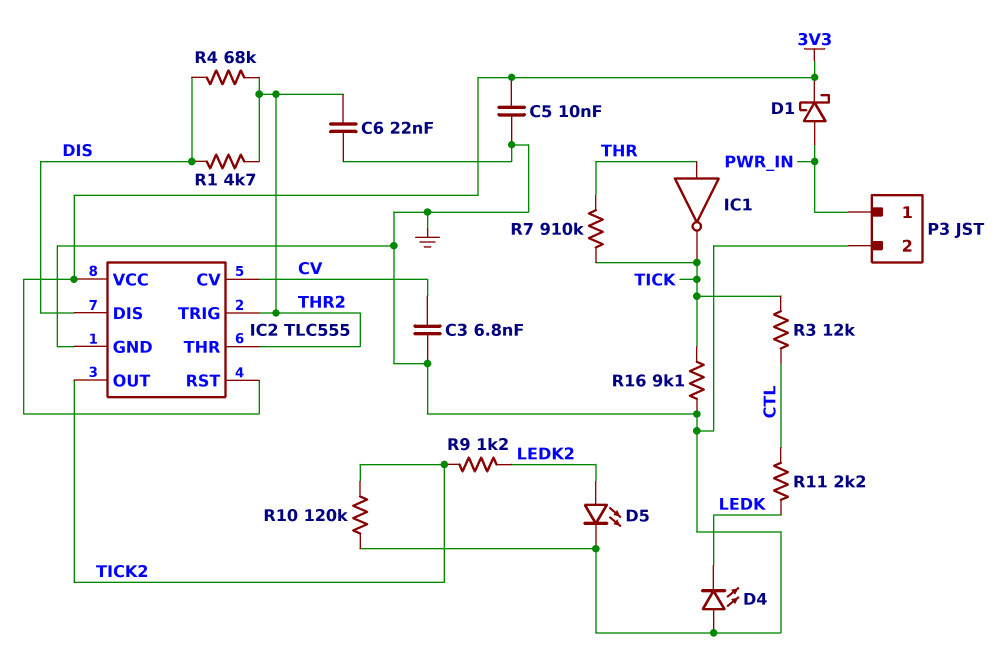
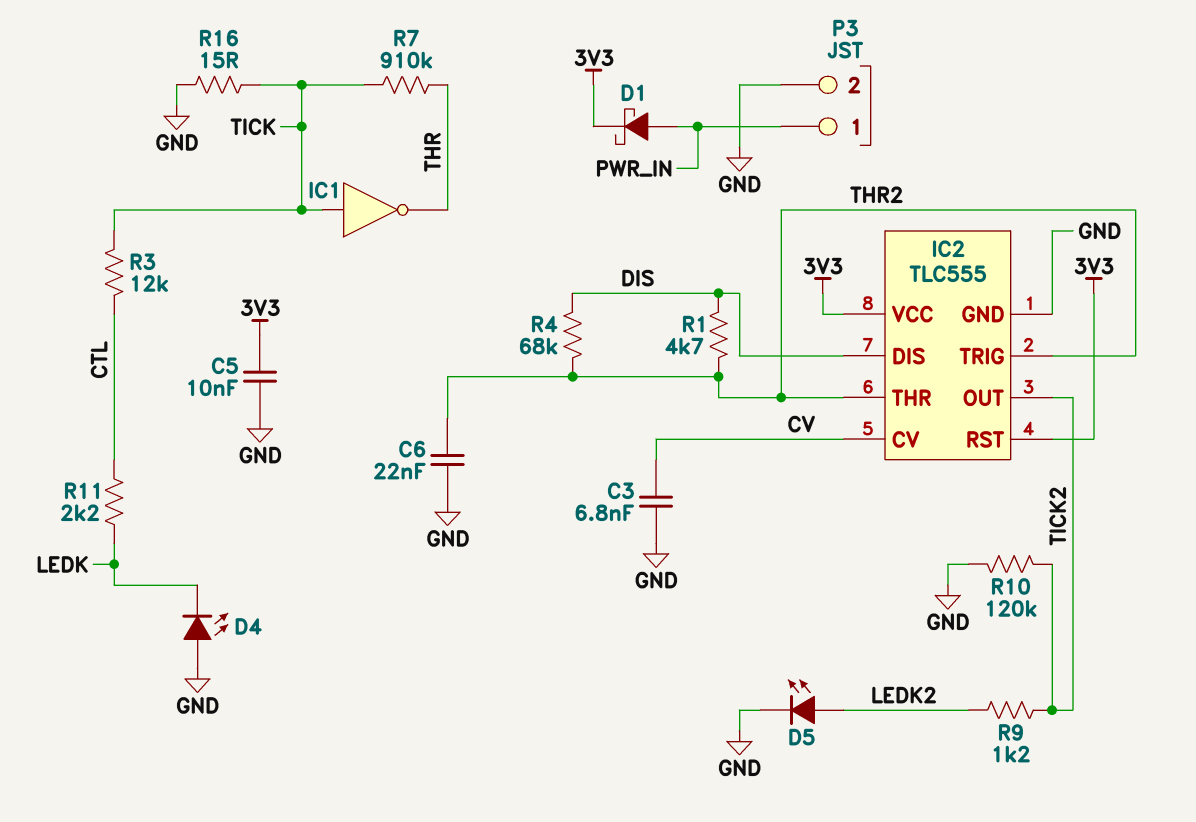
IC1: NOT (in THR, out TICK) -> NOT (in TICK, out THR)
R16: 9.1k (GND, TICK) -> 15 (GND, TICK)

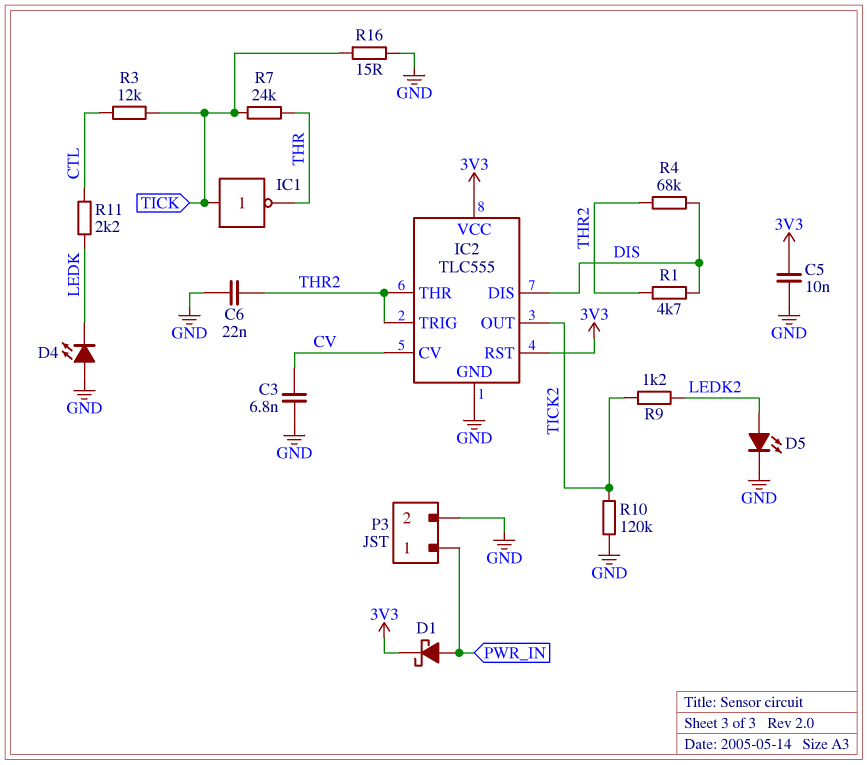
R7: 910k (THR, TICK) -> 24k (THR, TICK)

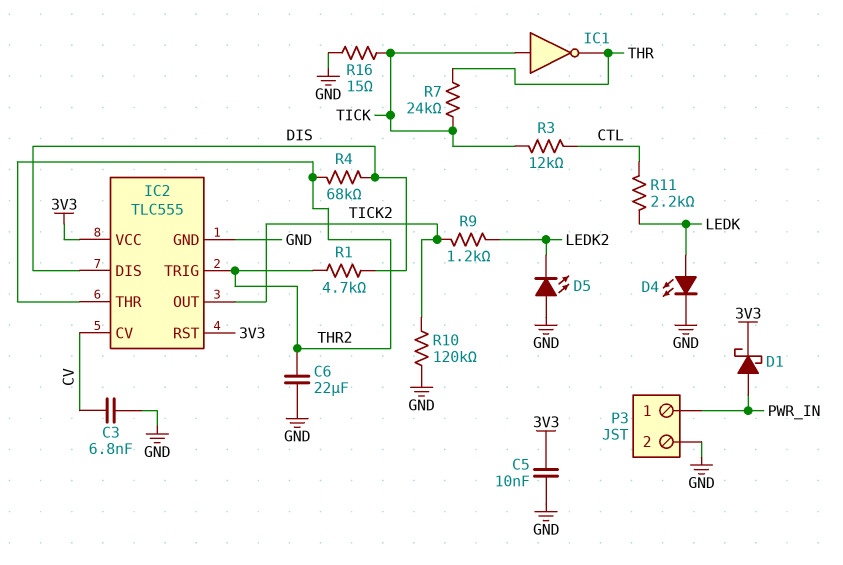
C6: 22nF (GND, THR2) -> 22uF (GND, THR2)
D4: LED (A GND, K LEDK) -> LED (A LEDK, K GND)
D5: LED (A LEDK2, K GND) -> LED (A GND, K LEDK2)

